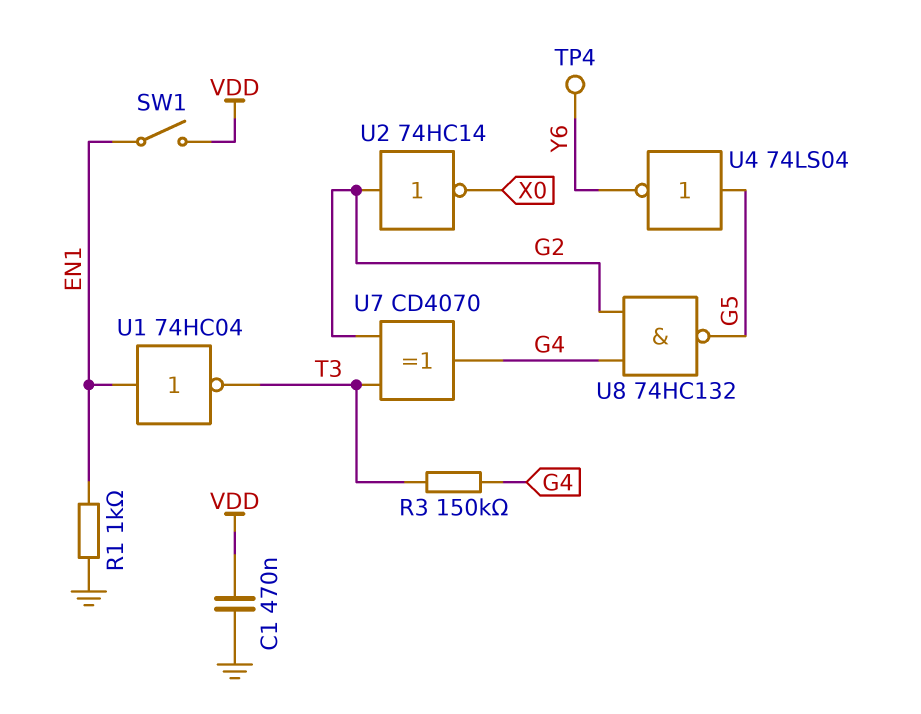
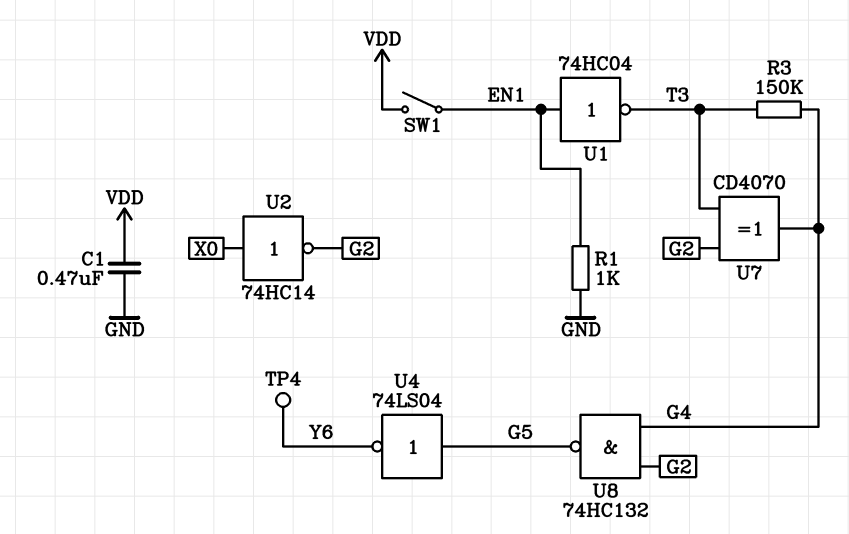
U2: NOT 74HC14 (in G2, out X0) -> NOT 74HC14 (in X0, out G2)

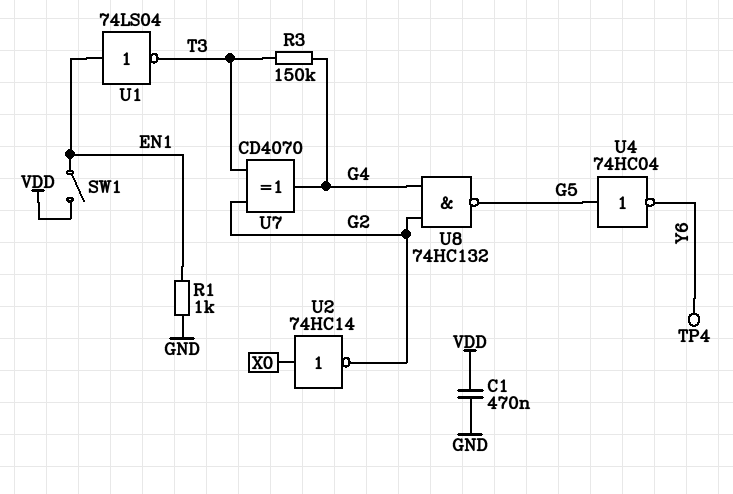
U1: NOT 74HC04 (in EN1, out T3) -> NOT 74LS04 (in EN1, out T3)
U4: NOT 74LS04 (in G5, out Y6) -> NOT 74HC04 (in G5, out Y6)

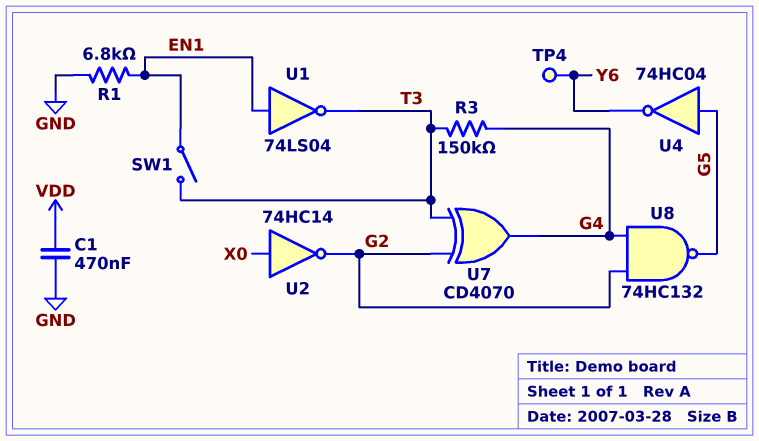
R1: 1k (EN1, GND) -> 6.8k (EN1, GND)
SW1: switch (EN1, VDD) -> switch (EN1, T3)

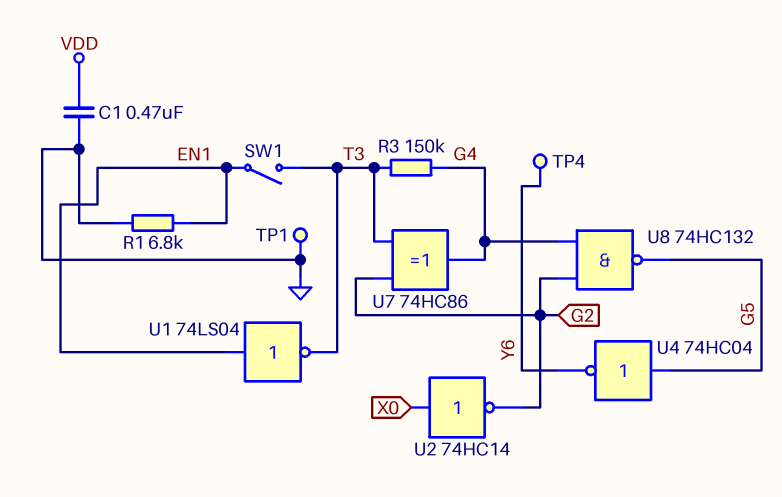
TP1: none -> test point (GND)
U7: XOR CD4070 (in G2, in T3, out G4) -> XOR 74HC86 (in G2, in T3, out G4)

